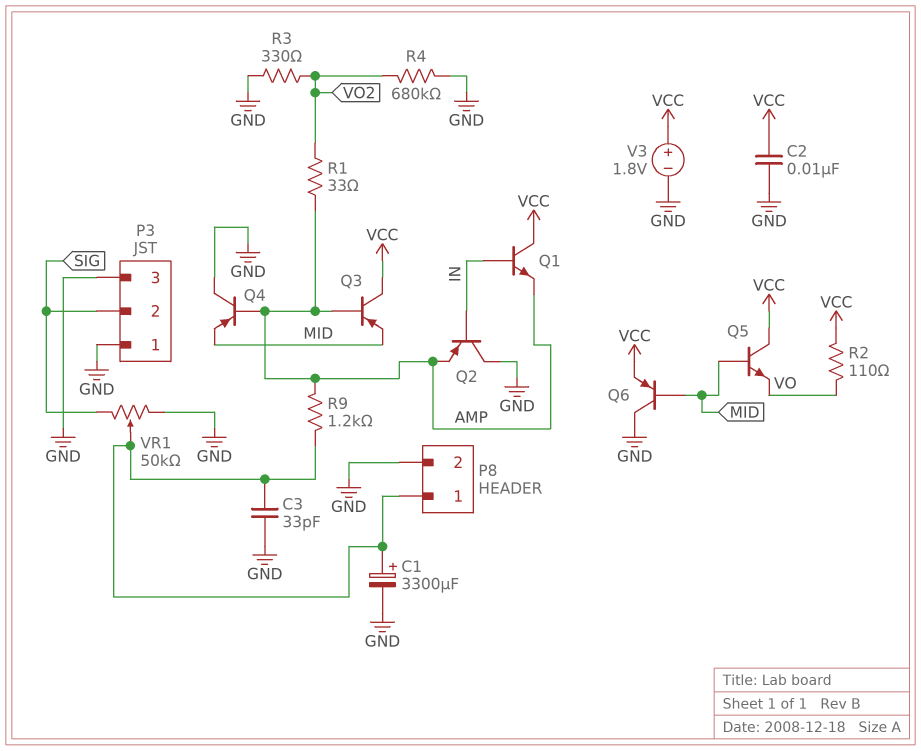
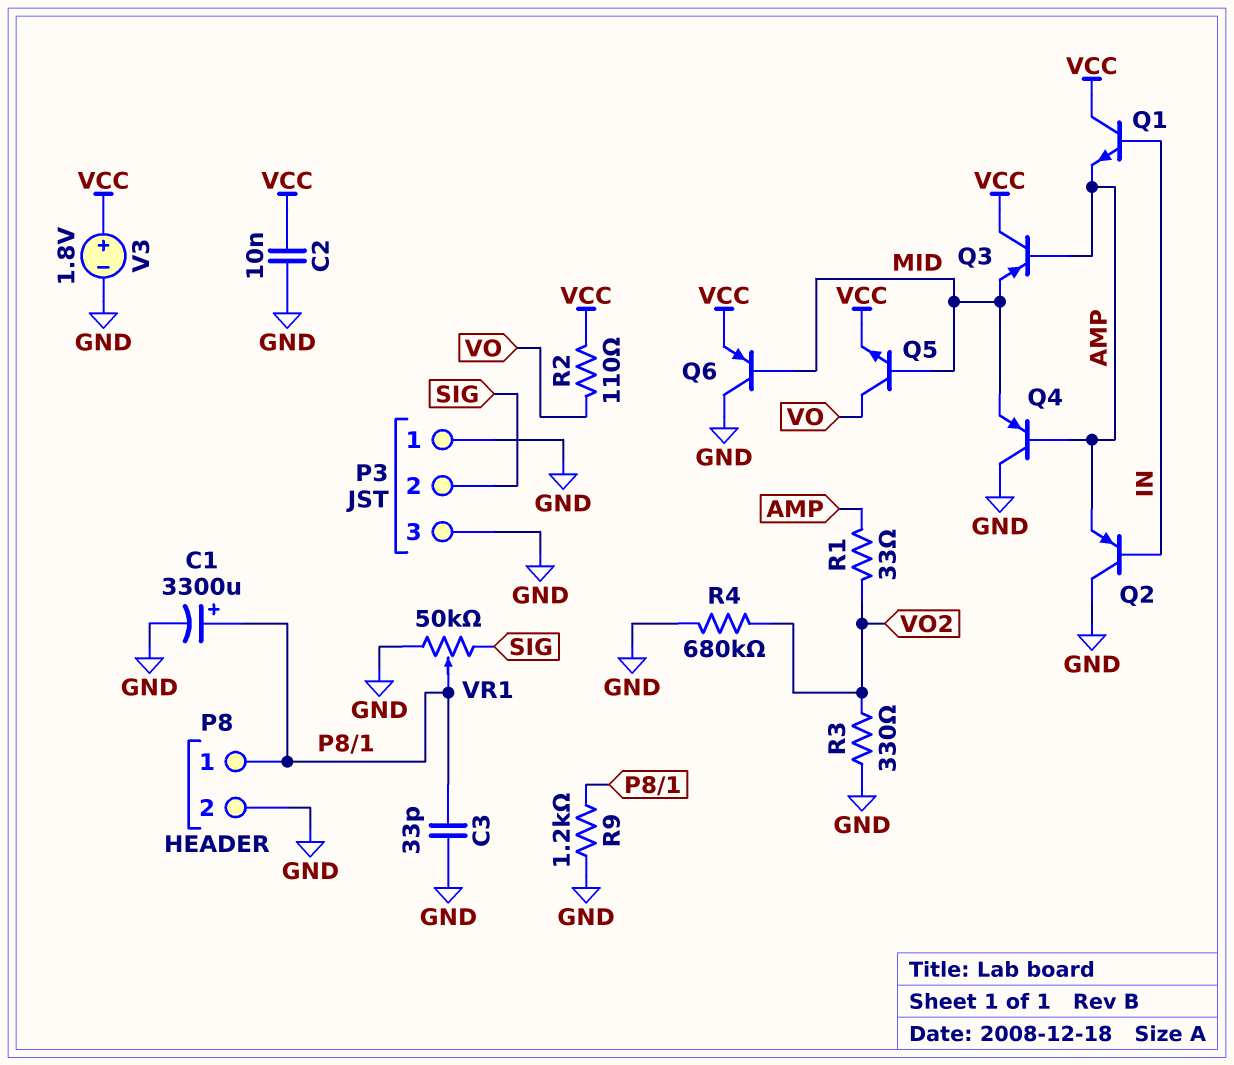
Q5: NPN (B MID, C VCC, E VO) -> NPN (B MID, C VO, E VCC)
R9: 1.2k (AMP, P8/1) -> 1.2k (GND, P8/1)

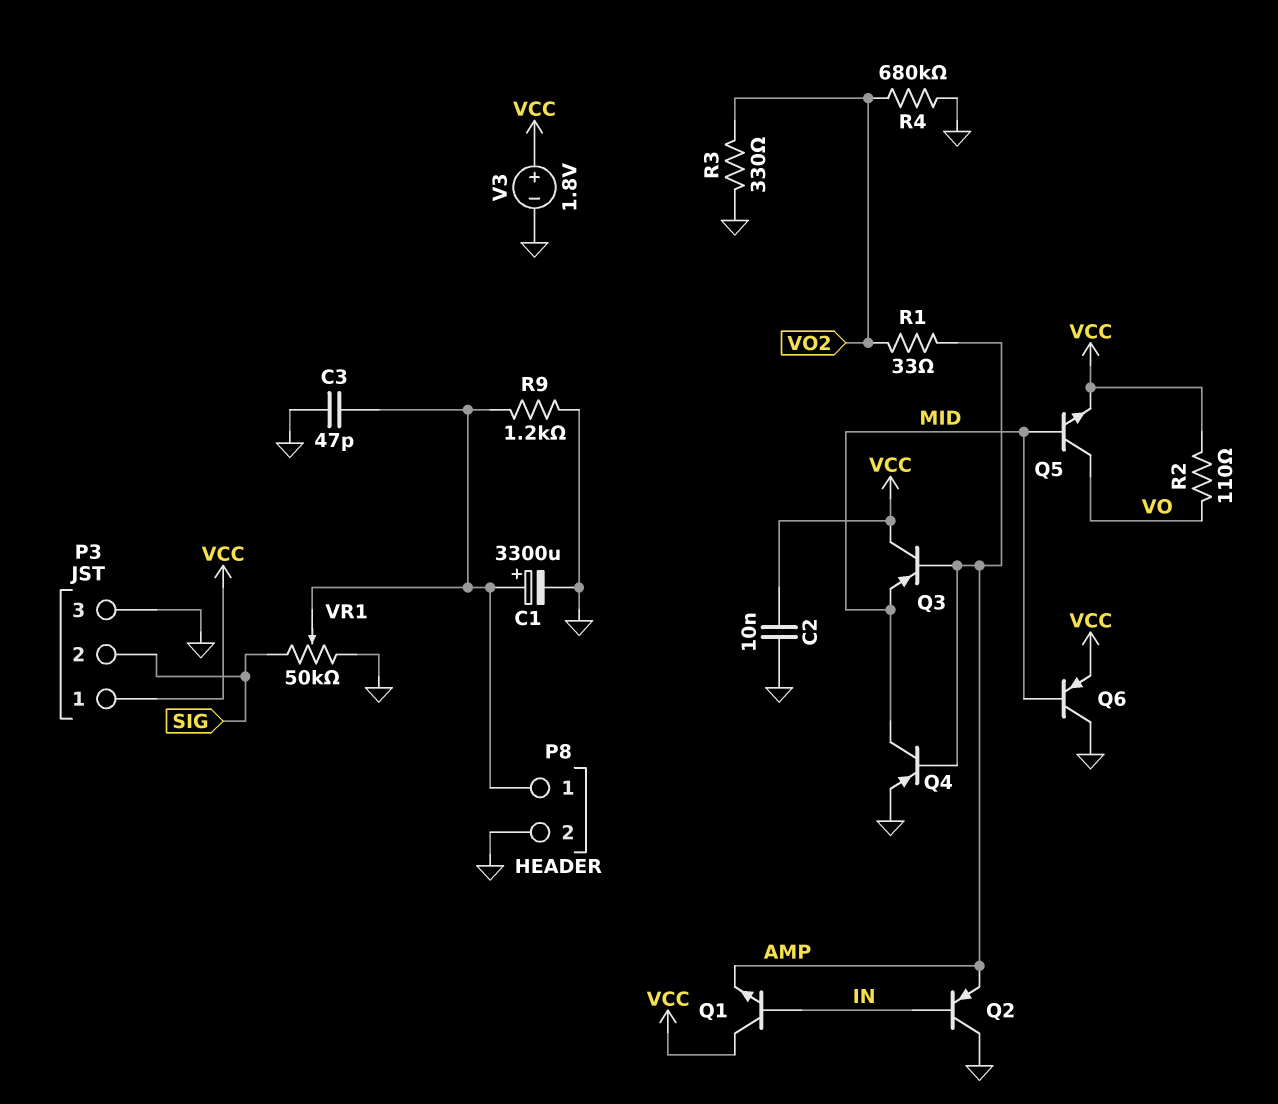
C3: 33pF (GND, P8/1) -> 47pF (GND, P8/1)
P3 pin 1: GND -> VCC
Q4: PNP (B AMP, C GND, E MID) -> PNP (B AMP, C MID, E GND)

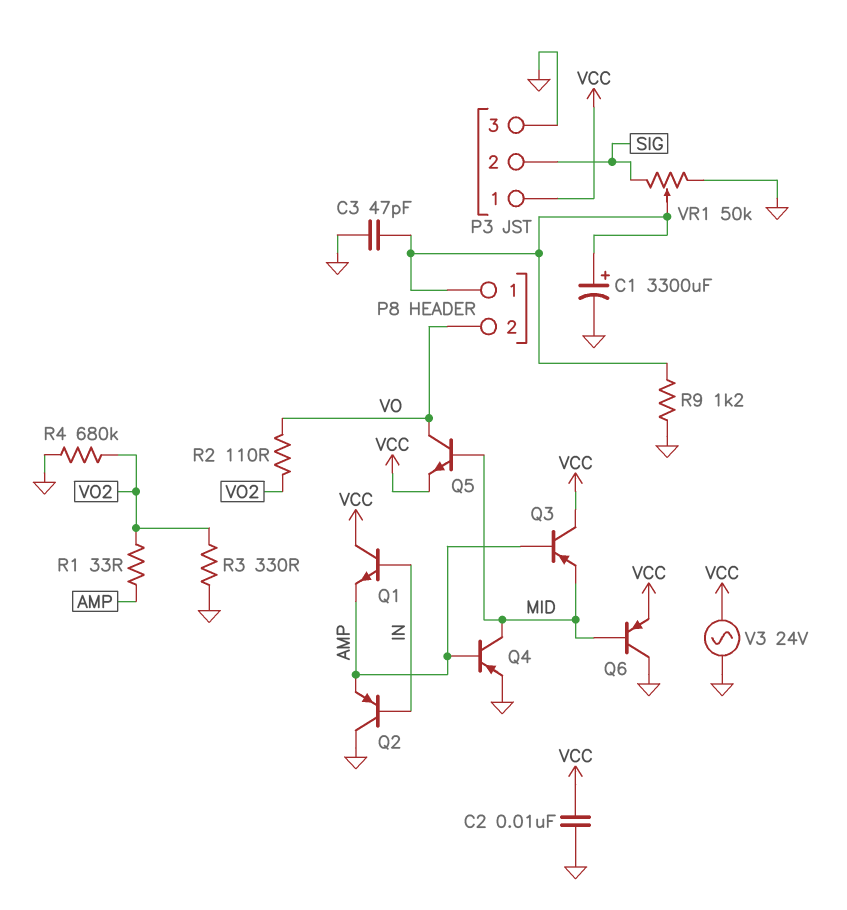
P8 pin 2: GND -> VO
R2: 110 (VCC, VO) -> 110 (VO, VO2)
V3: 1.8V (plus VCC, minus GND) -> AC 24V (GND, VCC)

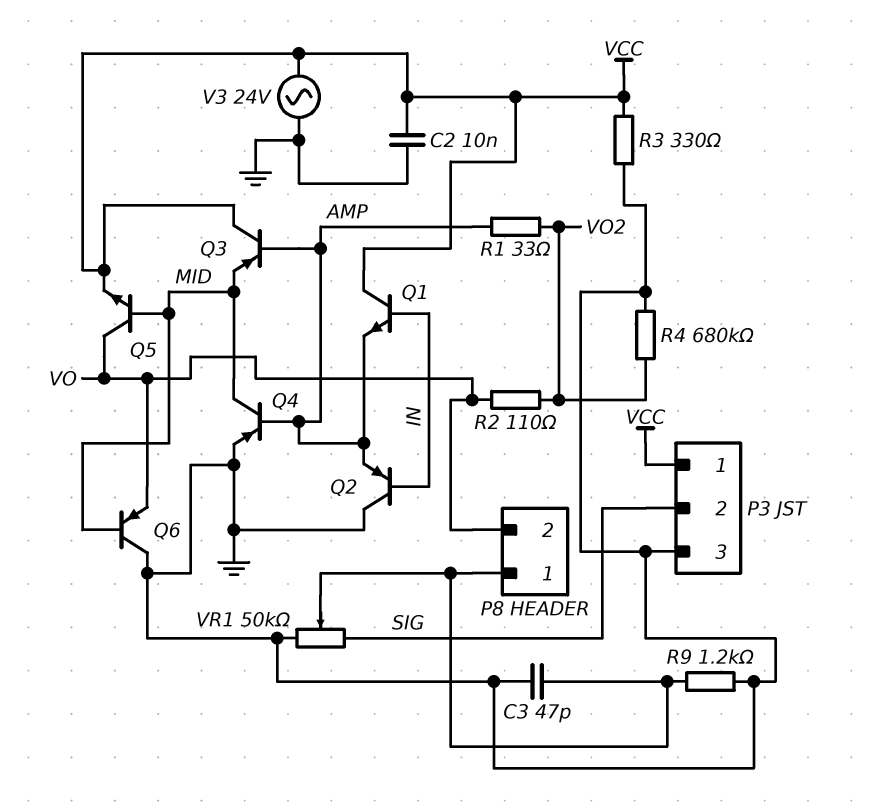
C1: 3300uF (plus P8/1, minus GND) -> none
Q6: PNP (B MID, C GND, E VCC) -> PNP (B MID, C GND, E VO)
R3: 330 (GND, VO2) -> 330 (GND, VCC)

